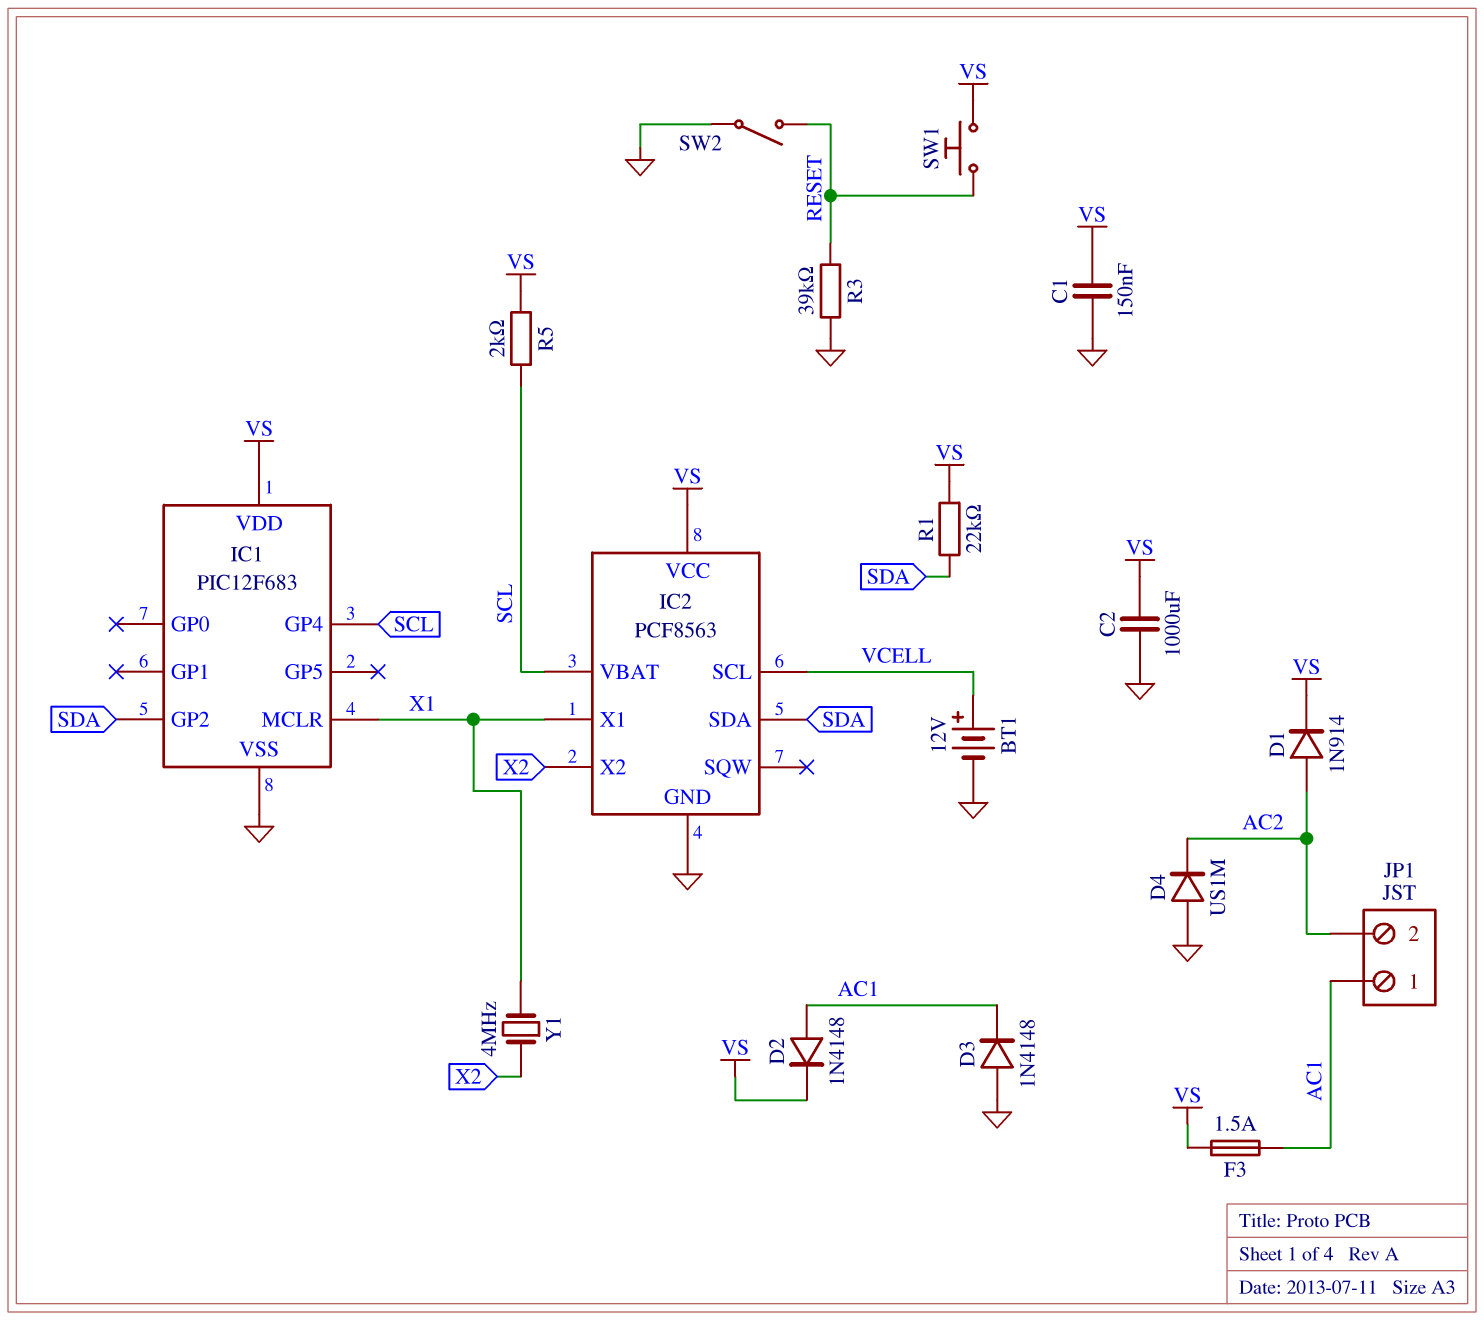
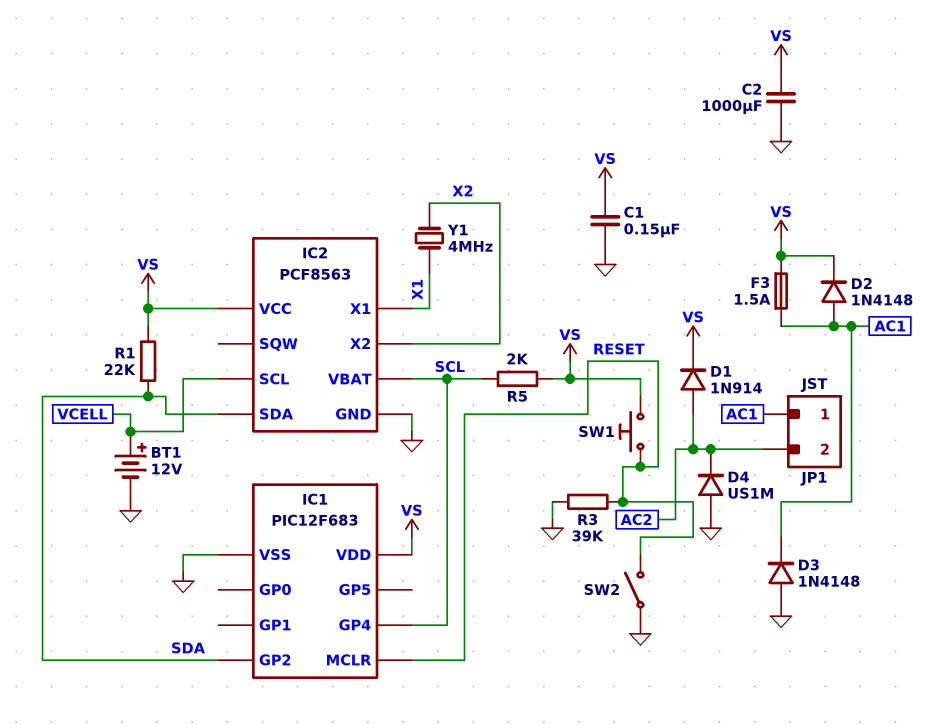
IC1 pin MCLR: X1 -> RESET

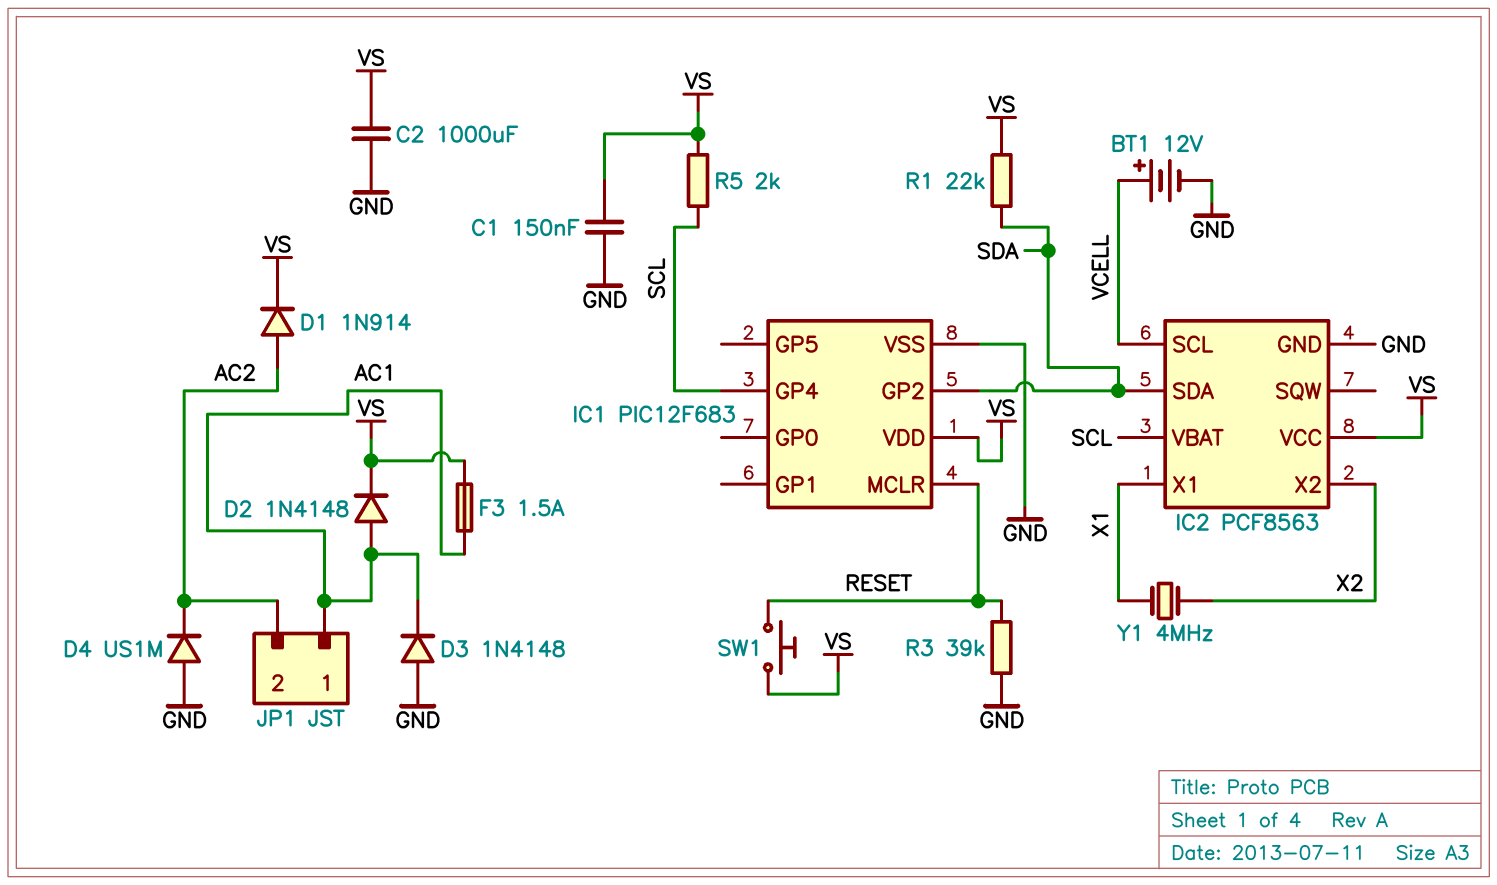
SW2: switch (GND, RESET) -> none

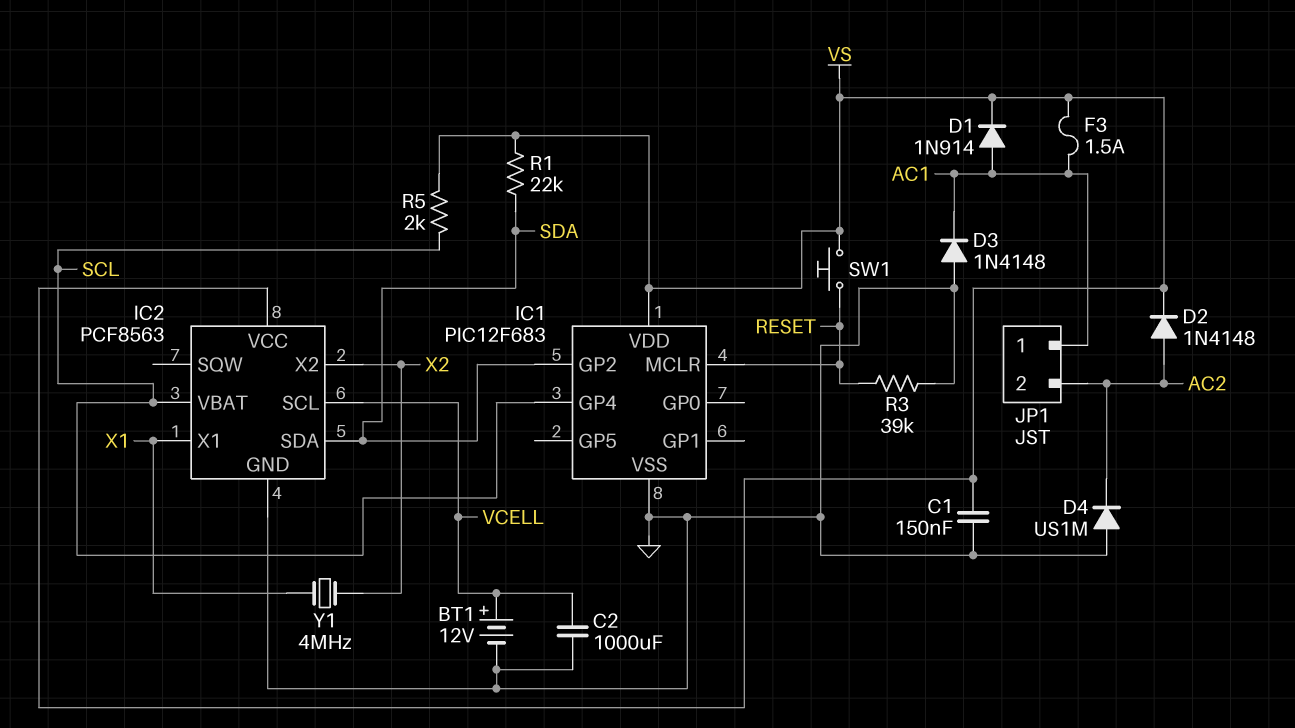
C2: 1000uF (GND, VS) -> 1000uF (GND, VCELL)
D1: diode 1N914 (A AC2, K VS) -> diode 1N914 (A AC1, K VS)
D2: diode 1N4148 (A AC1, K VS) -> diode 1N4148 (A AC2, K VS)

